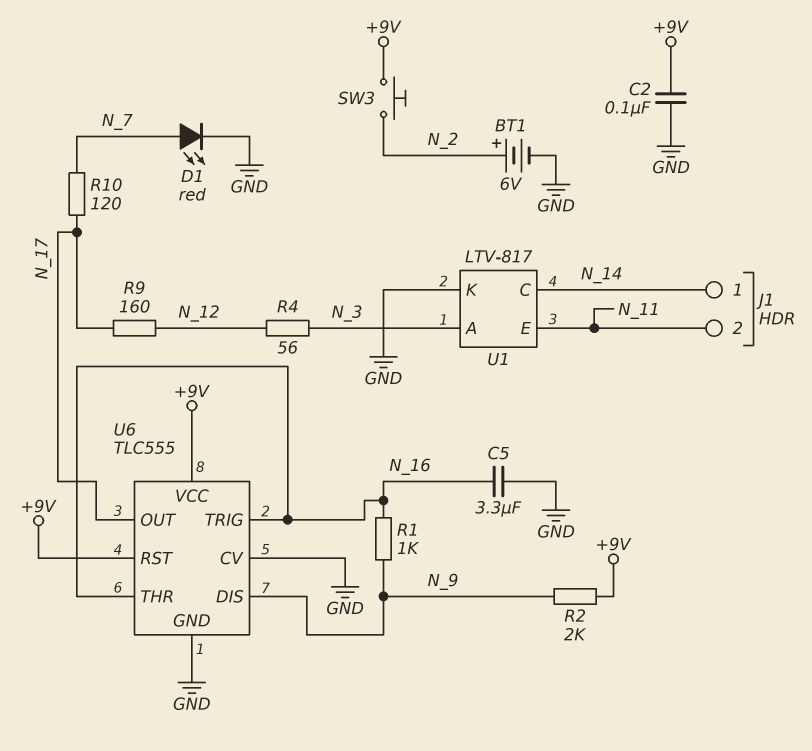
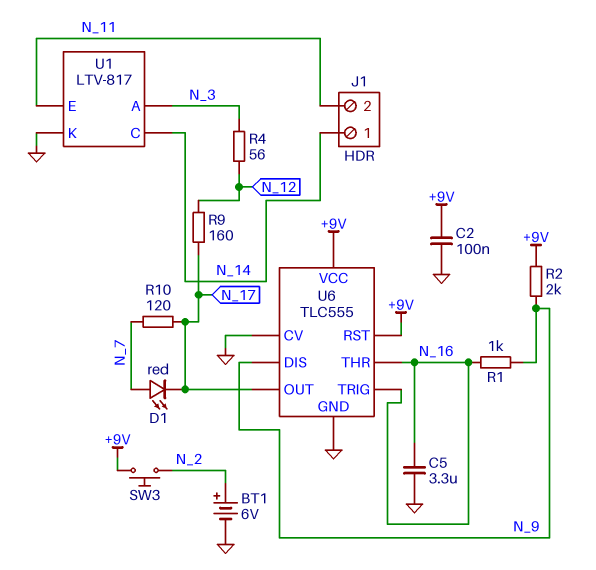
D1: LED red (A N_7, K GND) -> LED red (A N_7, K N_17)

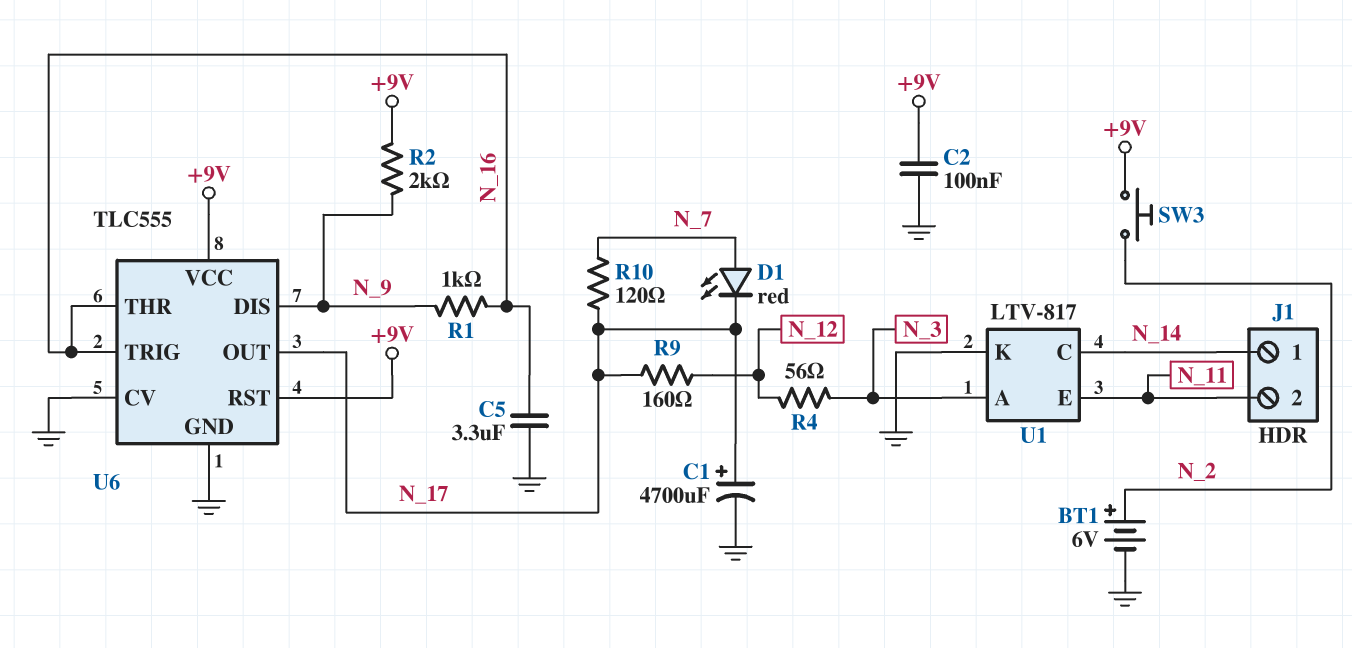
C1: none -> 4700uF (plus N_17, minus GND)

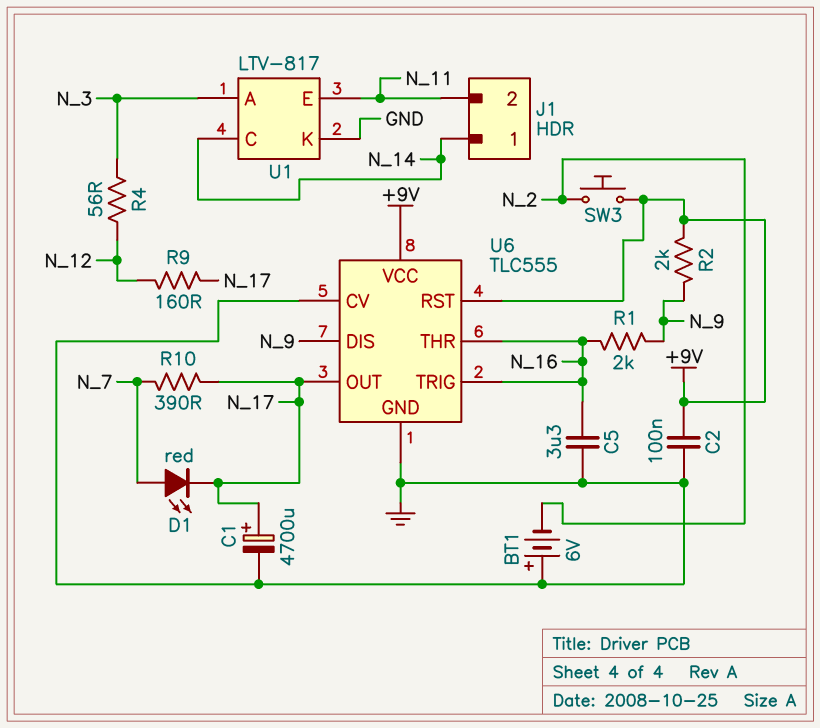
BT1: 6V (plus N_2, minus GND) -> 6V (plus GND, minus N_2)
R1: 1k (N_9, N_16) -> 2k (N_9, N_16)
R10: 120 (N_7, N_17) -> 390 (N_7, N_17)

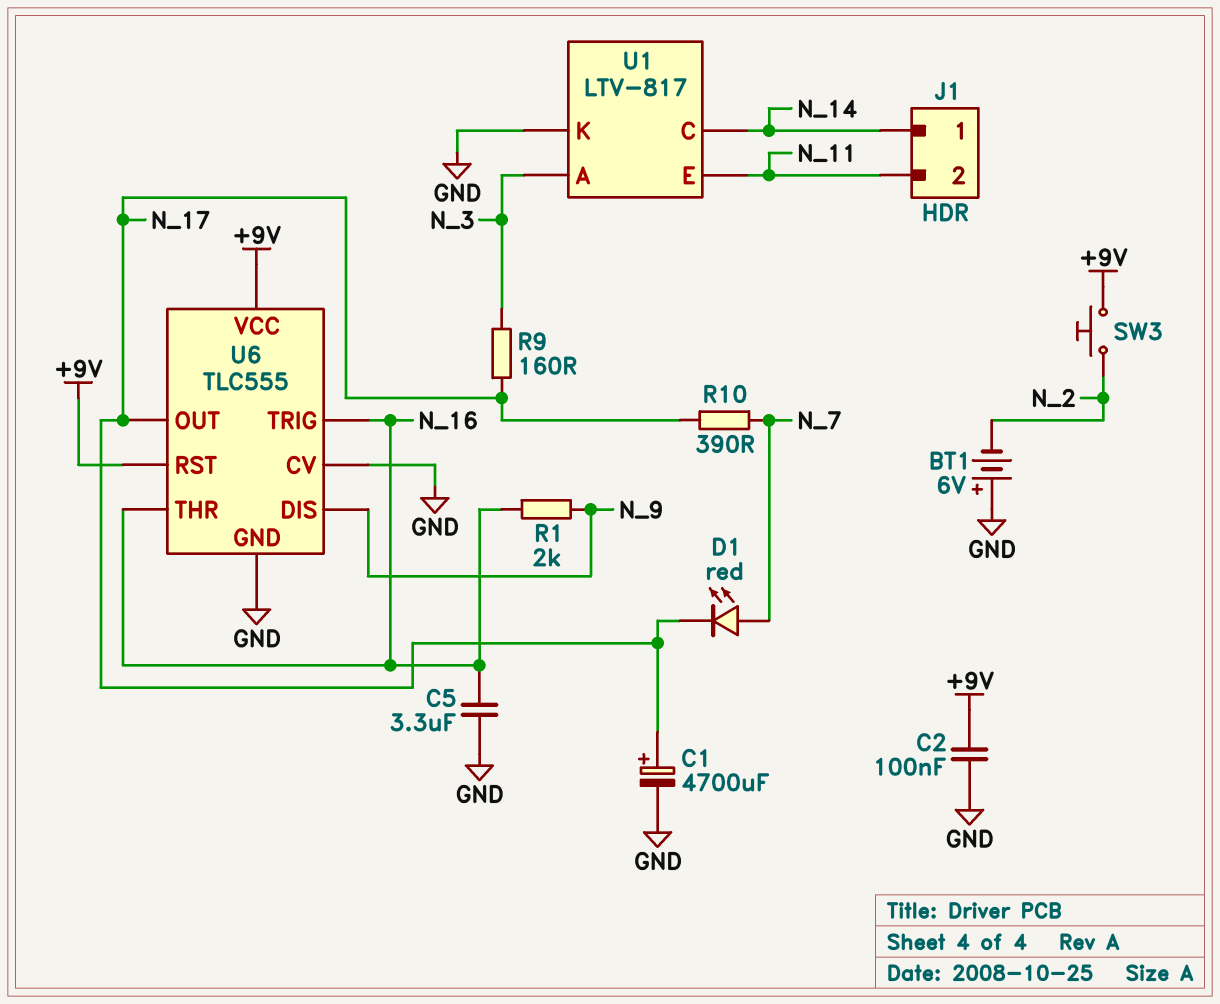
R2: 2k (+9V, N_9) -> none
R4: 56 (N_3, N_12) -> none
R9: 160 (N_12, N_17) -> 160 (N_3, N_17)

